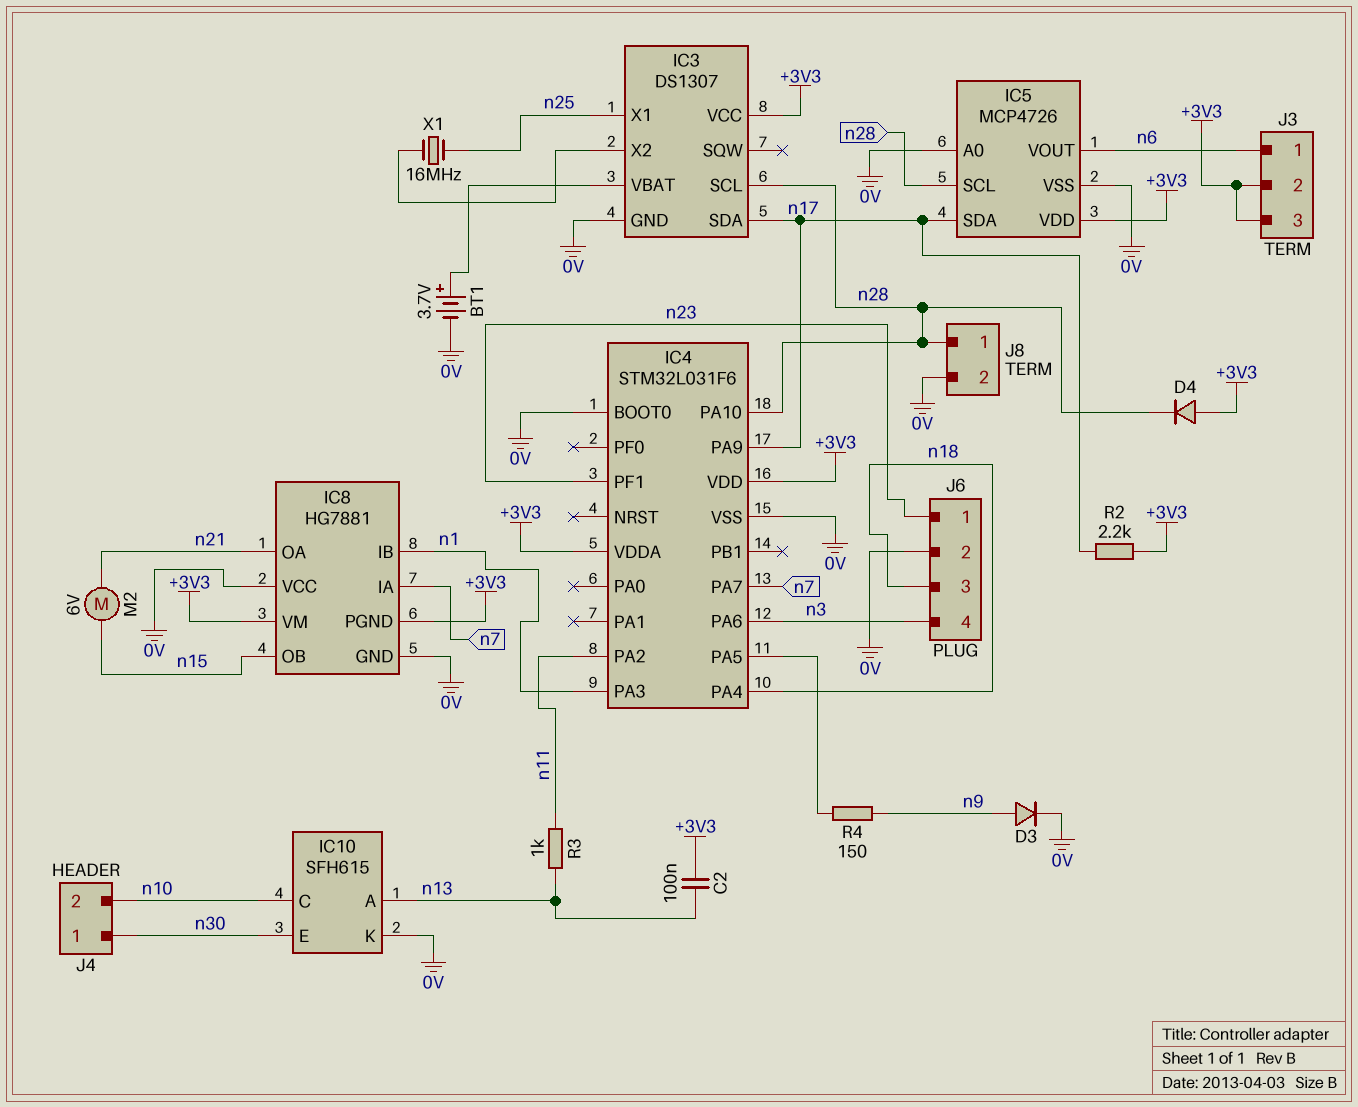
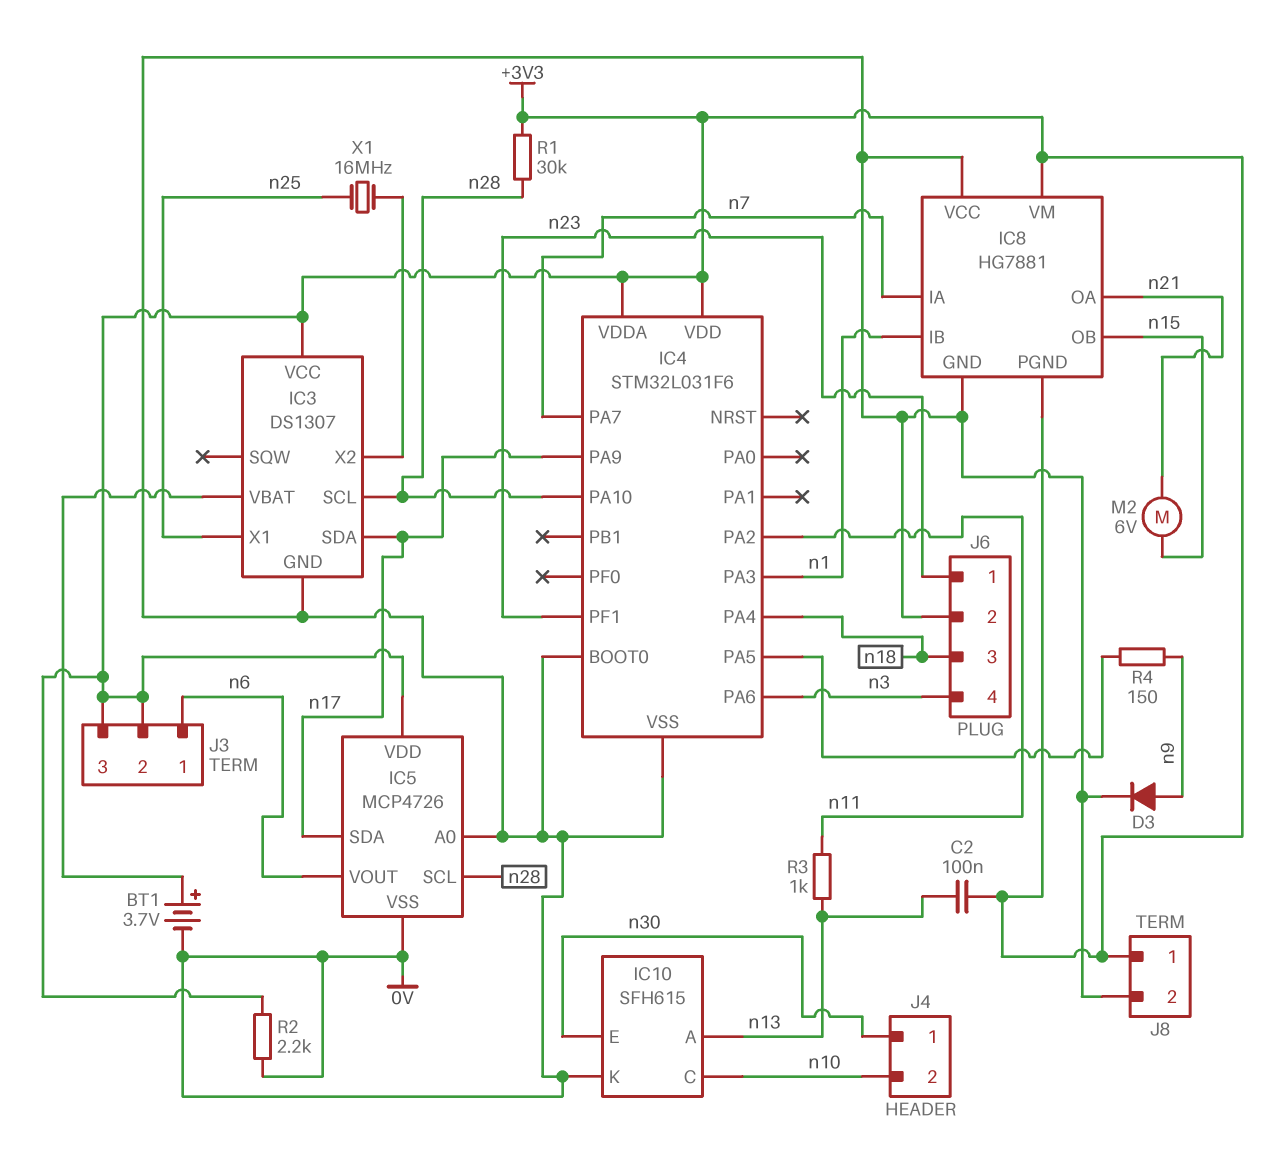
D4: diode (A +3V3, K n28) -> none
J8 pin 1: n28 -> +3V3
R1: none -> 30k (+3V3, n28)
R2: 2.2k (+3V3, n17) -> 2.2k (+3V3, 0V)

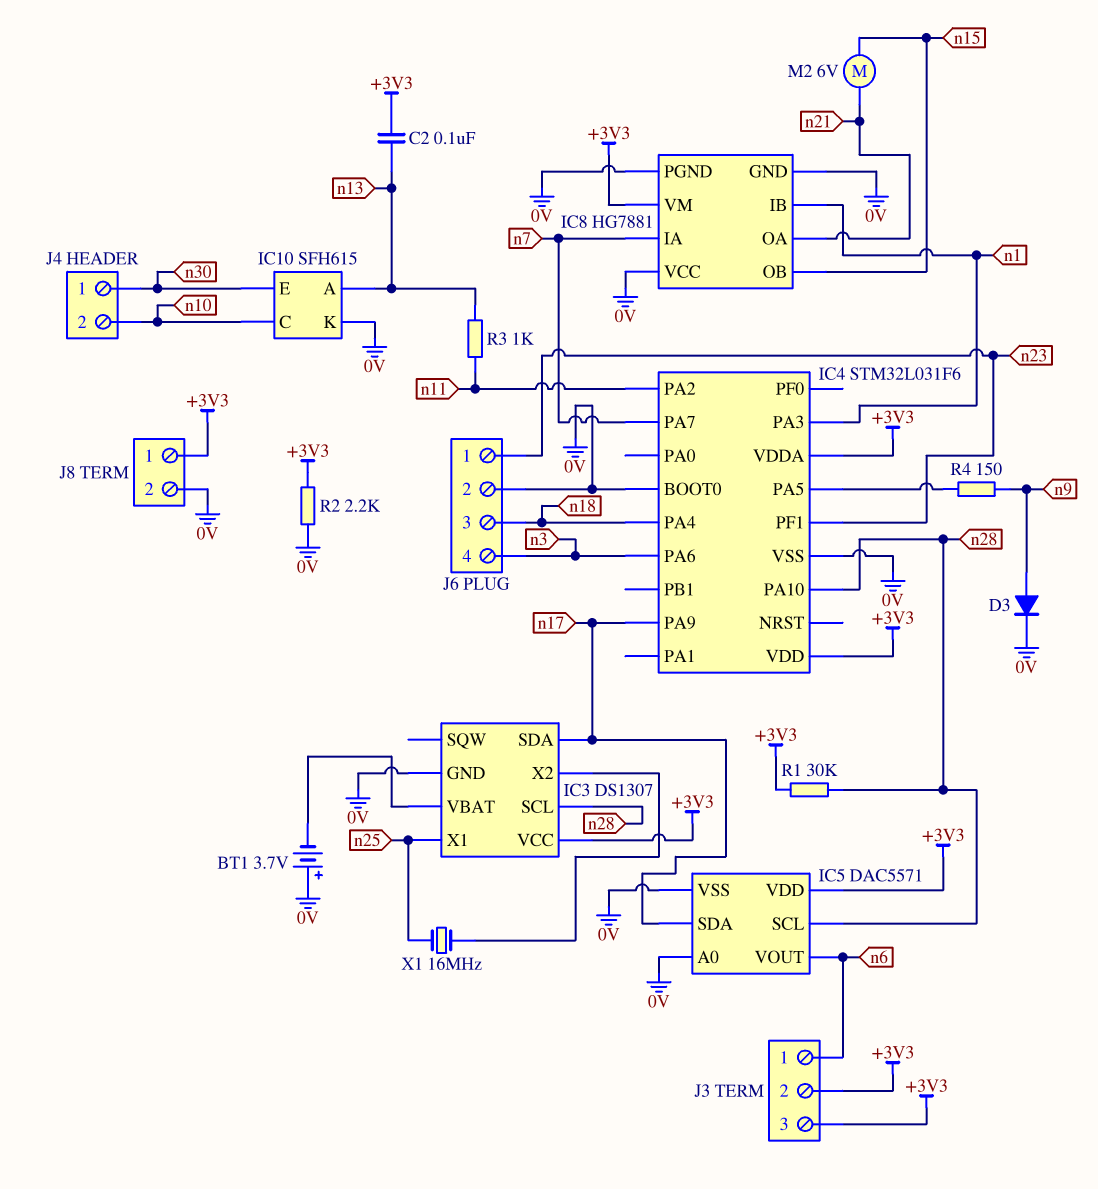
BT1: 3.7V (plus IC3/VBAT, minus 0V) -> 3.7V (plus 0V, minus IC3/VBAT)
IC5: MCP4726 -> DAC5571
IC8 pin PGND: +3V3 -> 0V

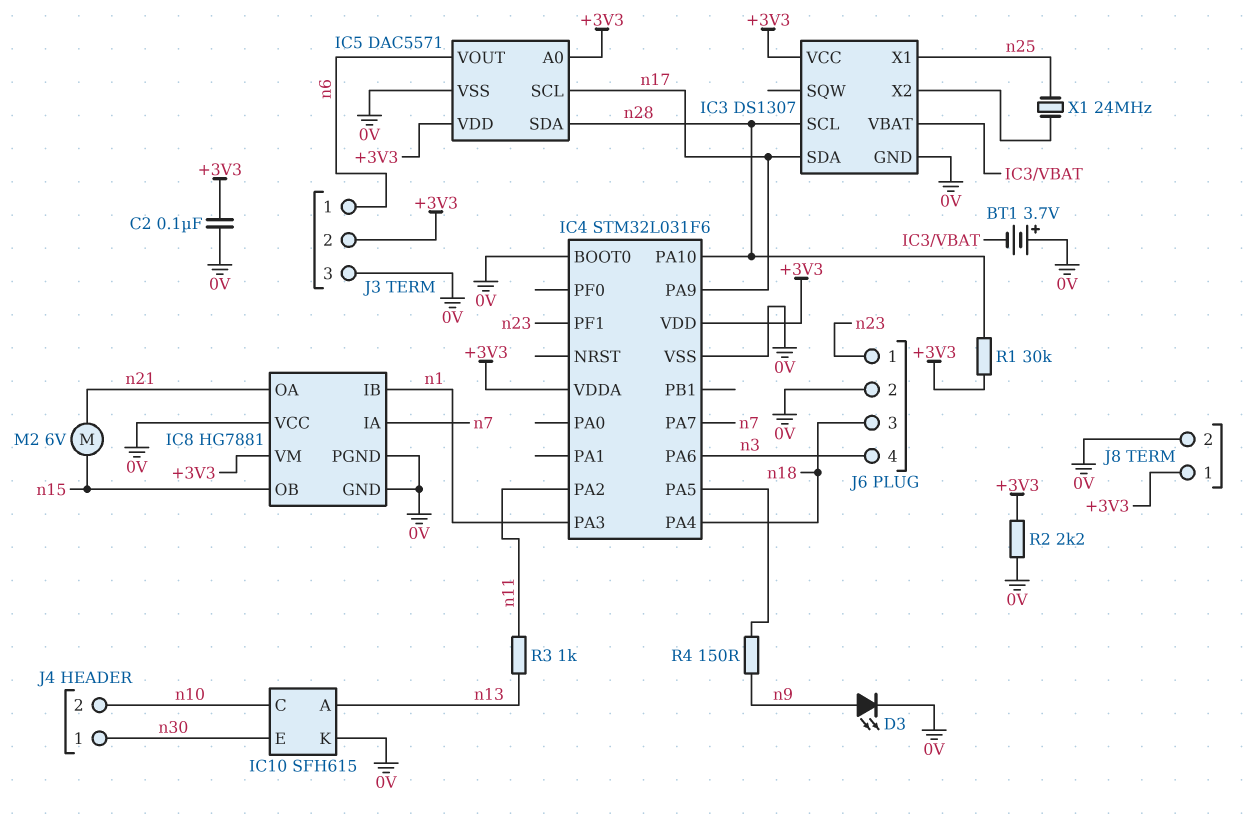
C2: 100nF (+3V3, n13) -> 100nF (+3V3, 0V)
D3: diode (A n9, K 0V) -> LED (A n9, K 0V)
IC5 pin A0: 0V -> +3V3
IC5 pin SCL: n28 -> n17
IC5 pin SDA: n17 -> n28
J3 pin 3: +3V3 -> 0V
X1: 16MHz (IC3/X2, n25) -> 24MHz (IC3/X2, n25)

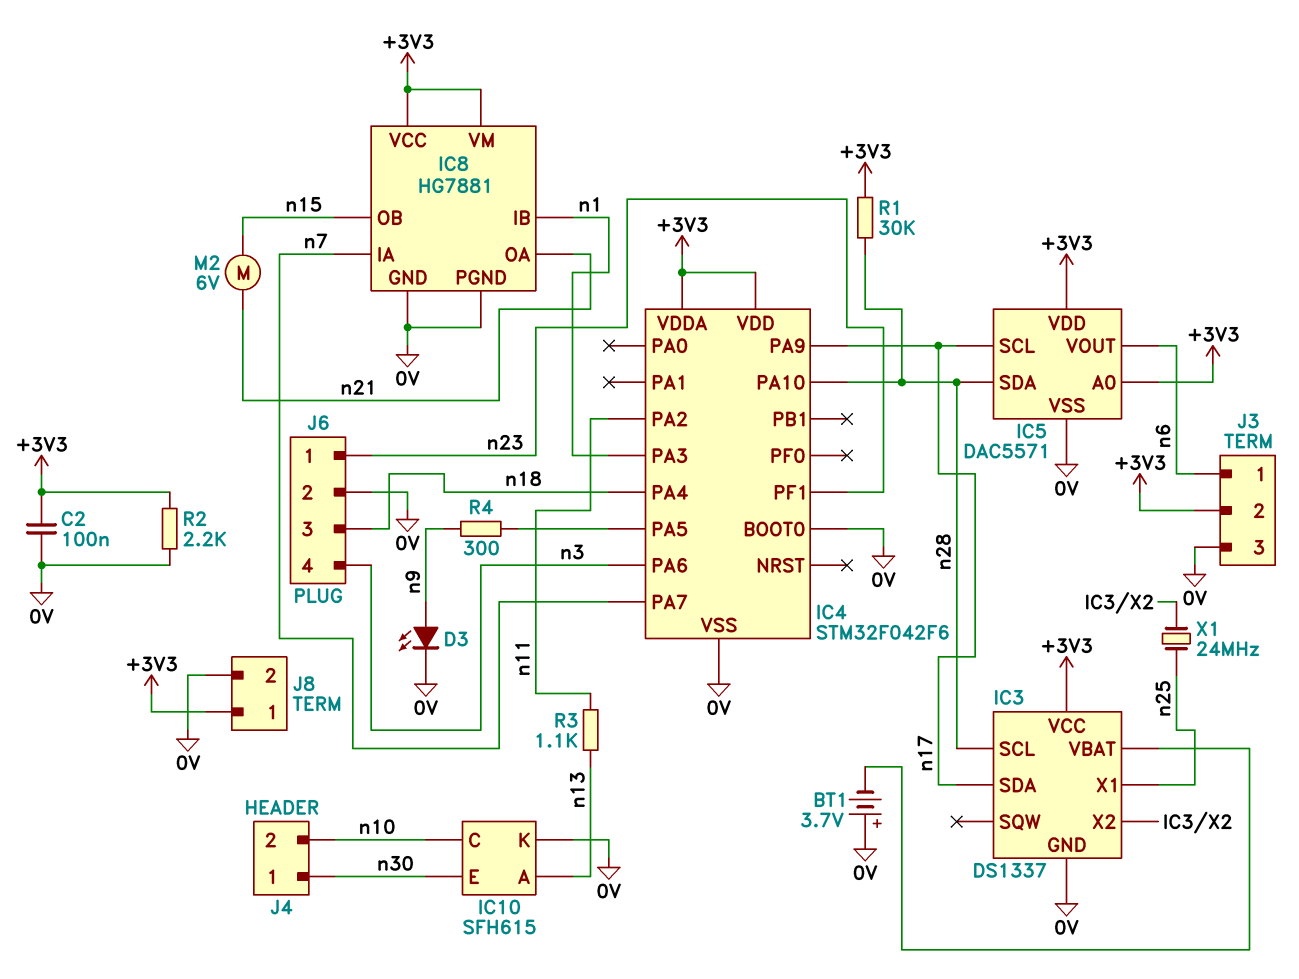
IC3: DS1307 -> DS1337
IC4: STM32L031F6 -> STM32F042F6
IC8 pin VCC: 0V -> +3V3
R3: 1k (n11, n13) -> 1.1k (n11, n13)
R4: 150 (IC4/PA5, n9) -> 300 (IC4/PA5, n9)

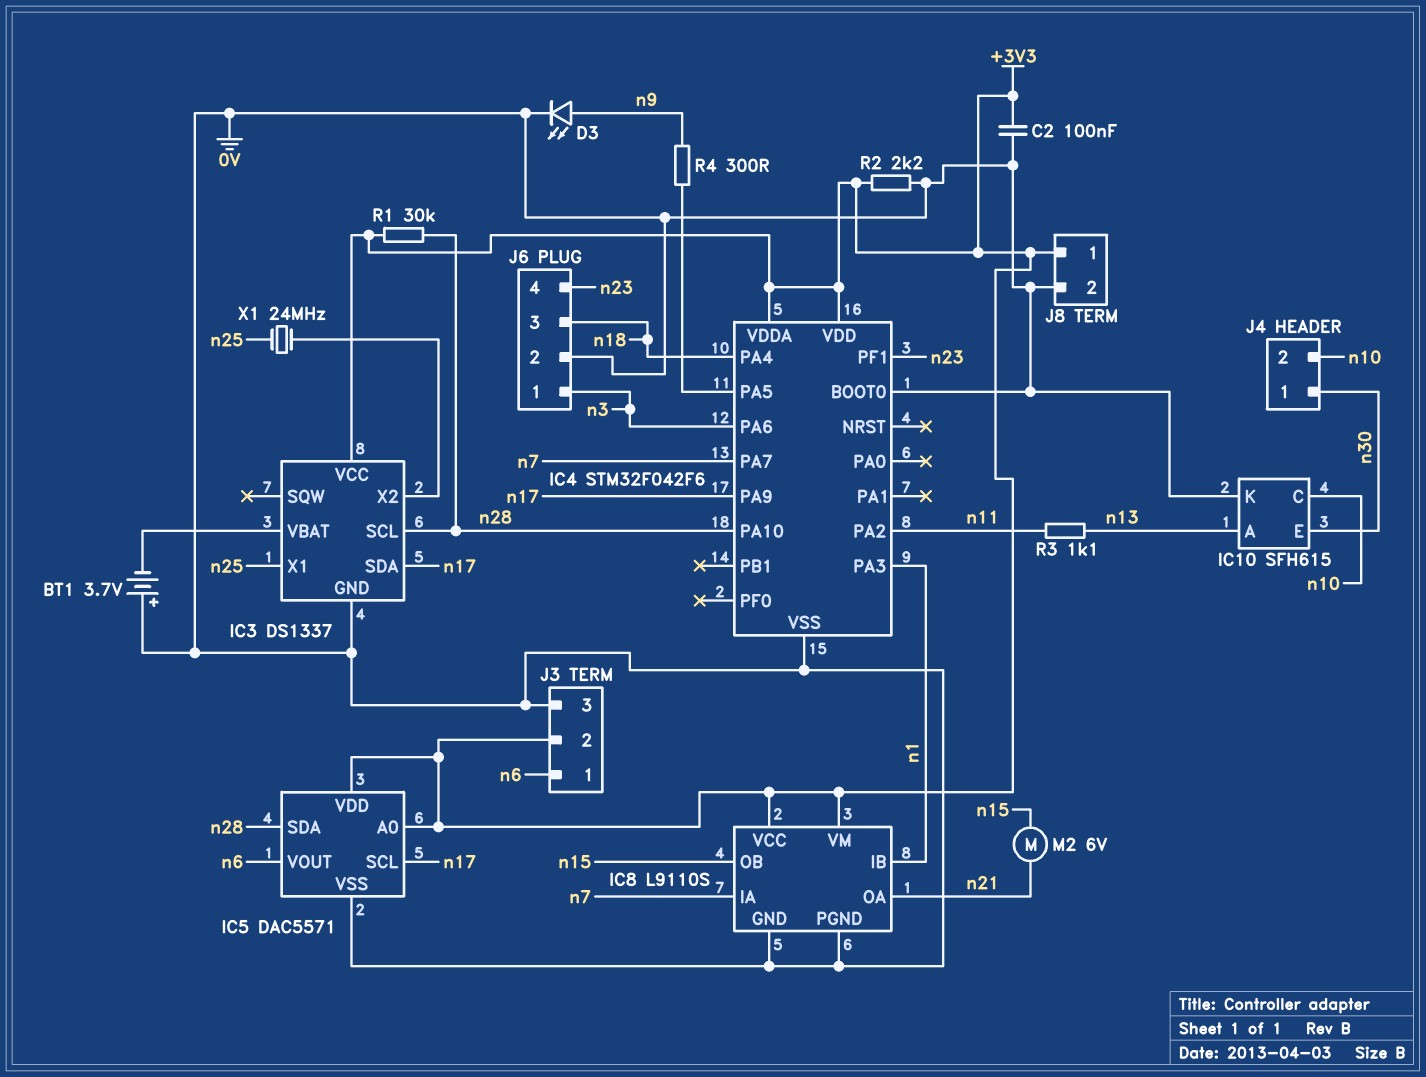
IC8: HG7881 -> L9110S
J6 pin 1: n23 -> n3
J6 pin 4: n3 -> n23

